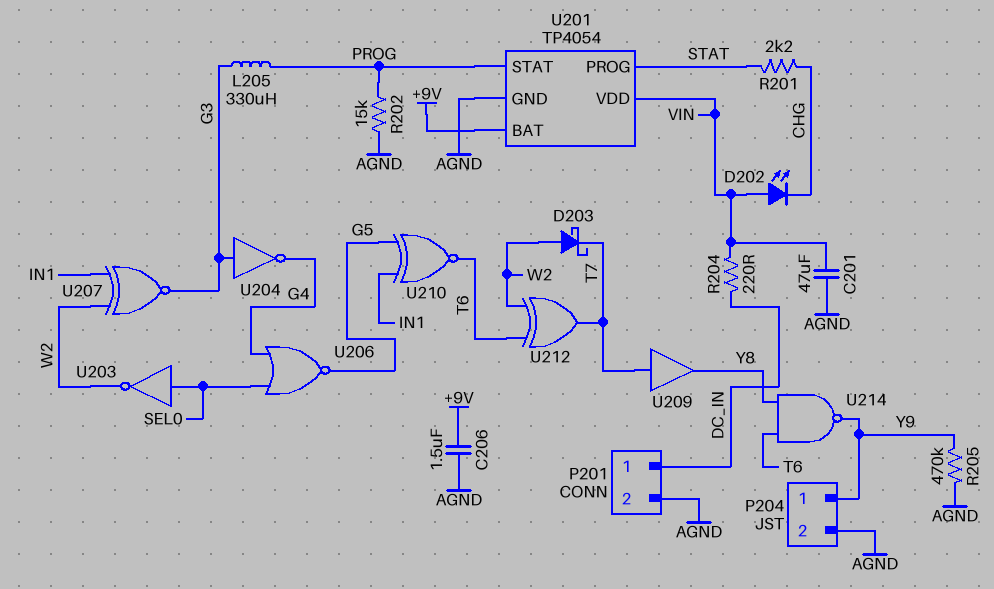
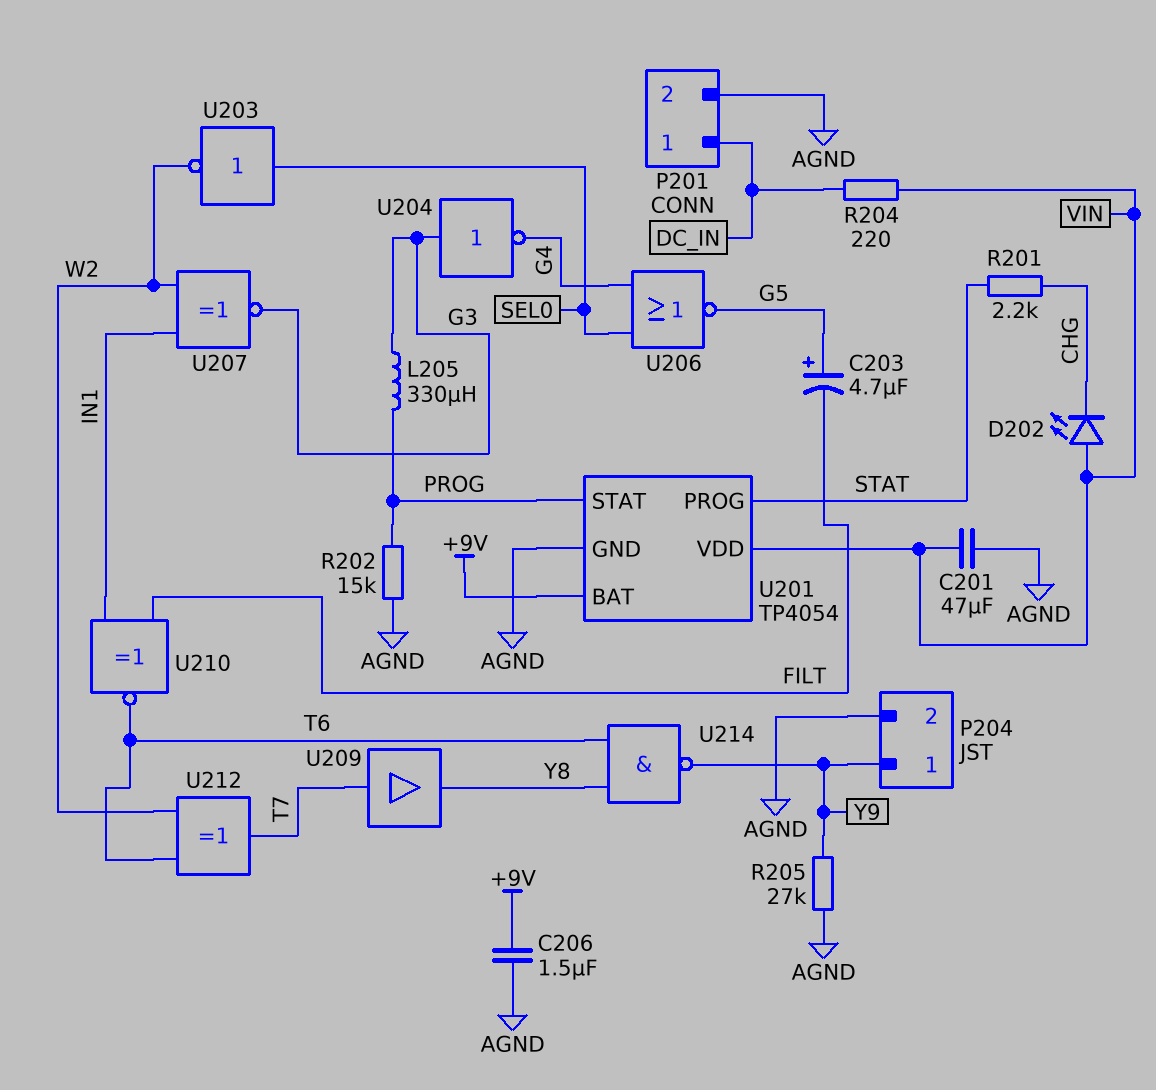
C203: none -> 4.7uF (plus G5, minus FILT)
D203: schottky (A W2, K T7) -> none
R205: 470k (AGND, Y9) -> 27k (AGND, Y9)
U210: XNOR (in G5, in IN1, out T6) -> XNOR (in FILT, in IN1, out T6)

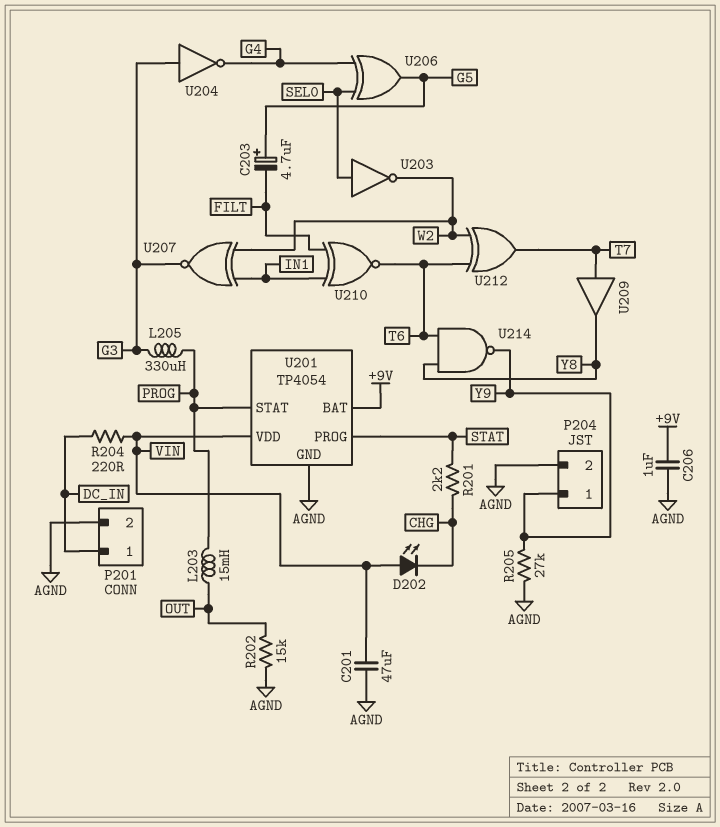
C206: 1.5uF (+9V, AGND) -> 1uF (+9V, AGND)
L203: none -> 15mH (OUT, PROG)
R202: 15k (AGND, PROG) -> 15k (AGND, OUT)
U206: NOR (in G4, in SEL0, out G5) -> XOR (in G4, in SEL0, out G5)

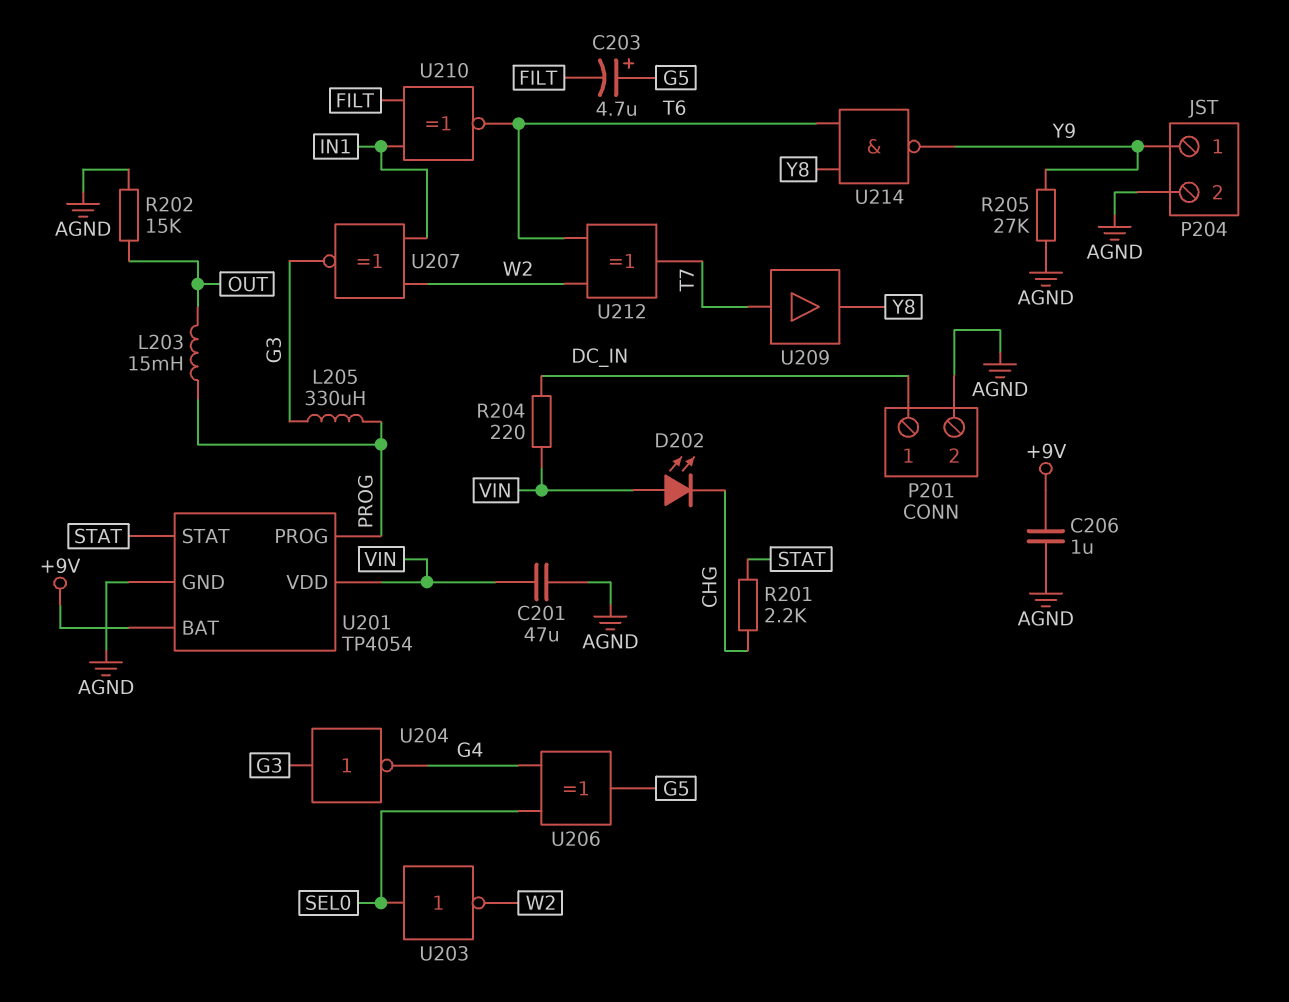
U201 pin PROG: STAT -> PROG
U201 pin STAT: PROG -> STAT

